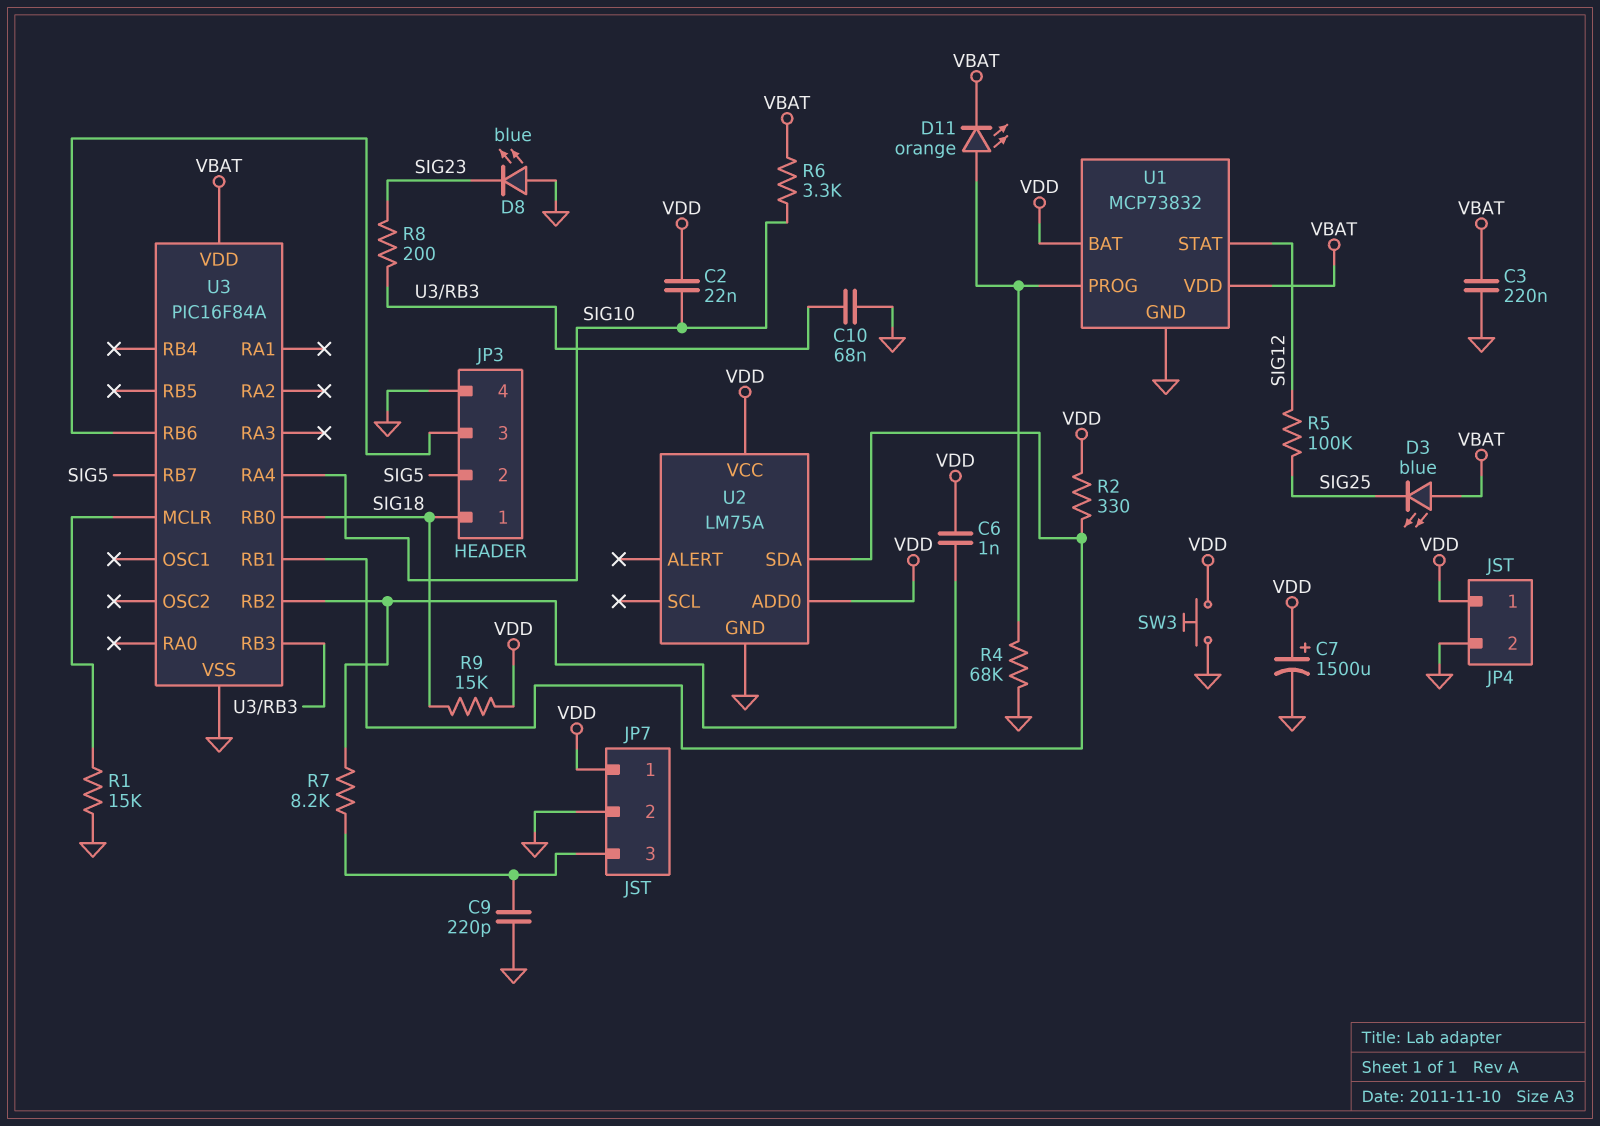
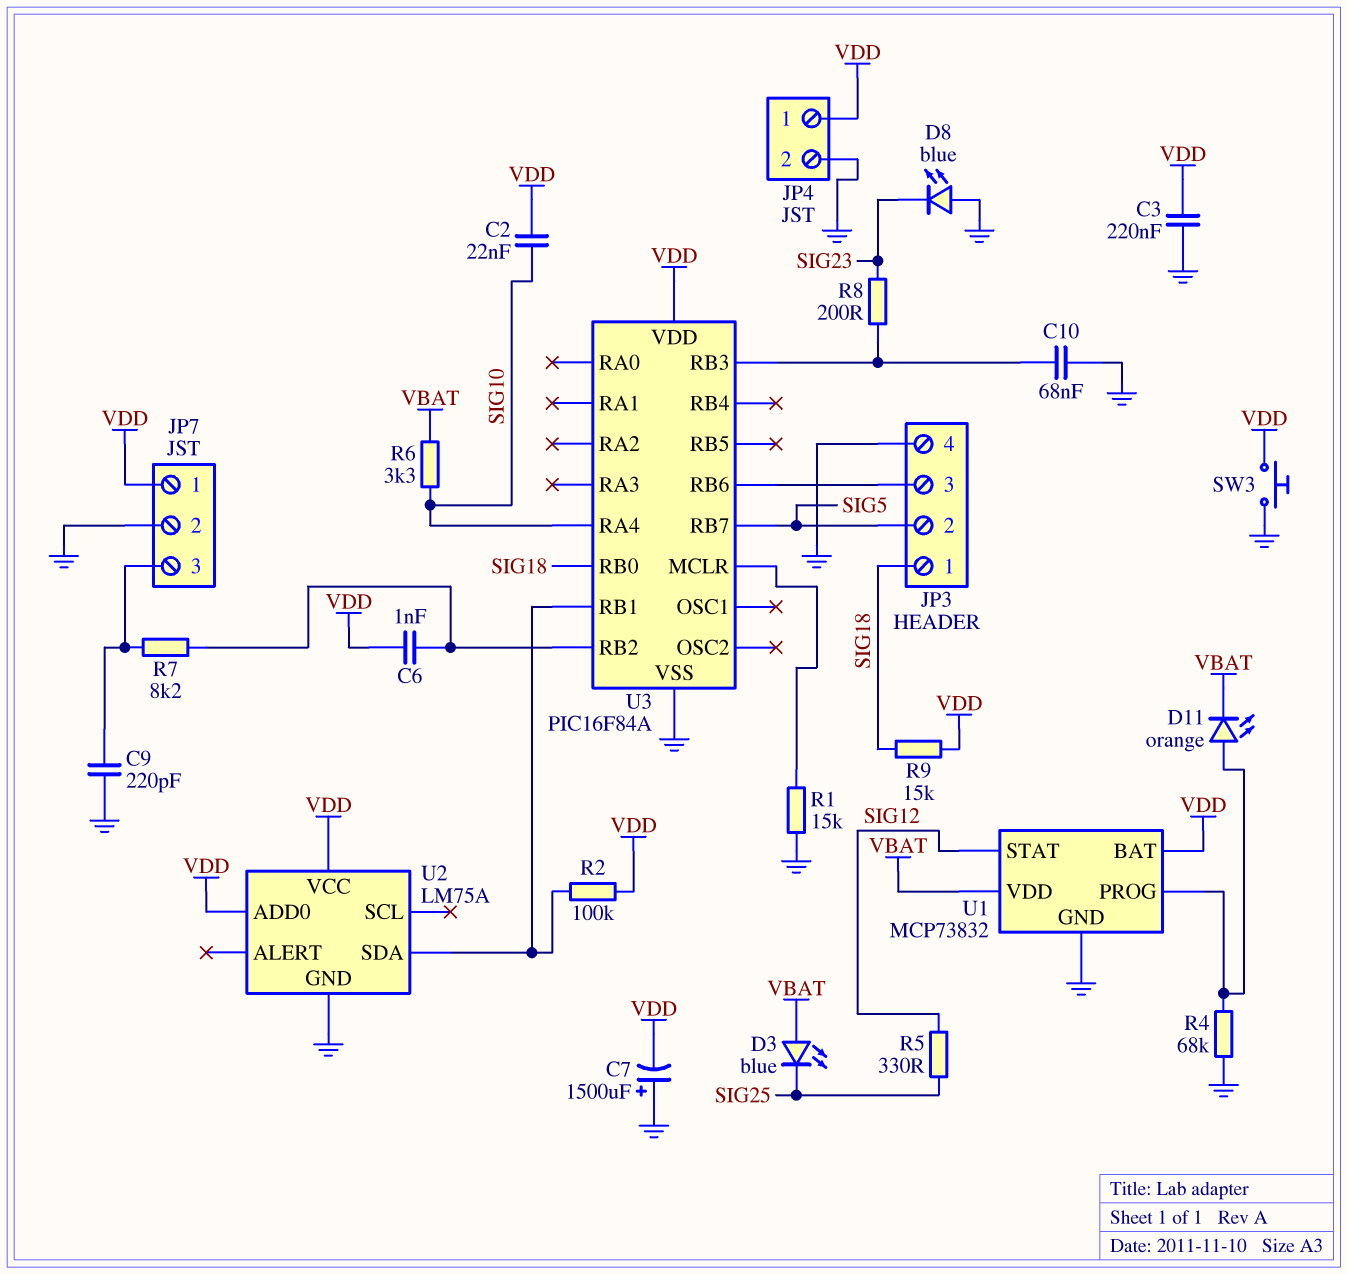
C3: 220nF (GND, VBAT) -> 220nF (GND, VDD)
C7: 1500uF (plus VDD, minus GND) -> 1500uF (plus GND, minus VDD)
R2: 330 (U2/SDA, VDD) -> 100k (U2/SDA, VDD)
R5: 100k (SIG12, SIG25) -> 330 (SIG12, SIG25)
U3 pin VDD: VBAT -> VDD

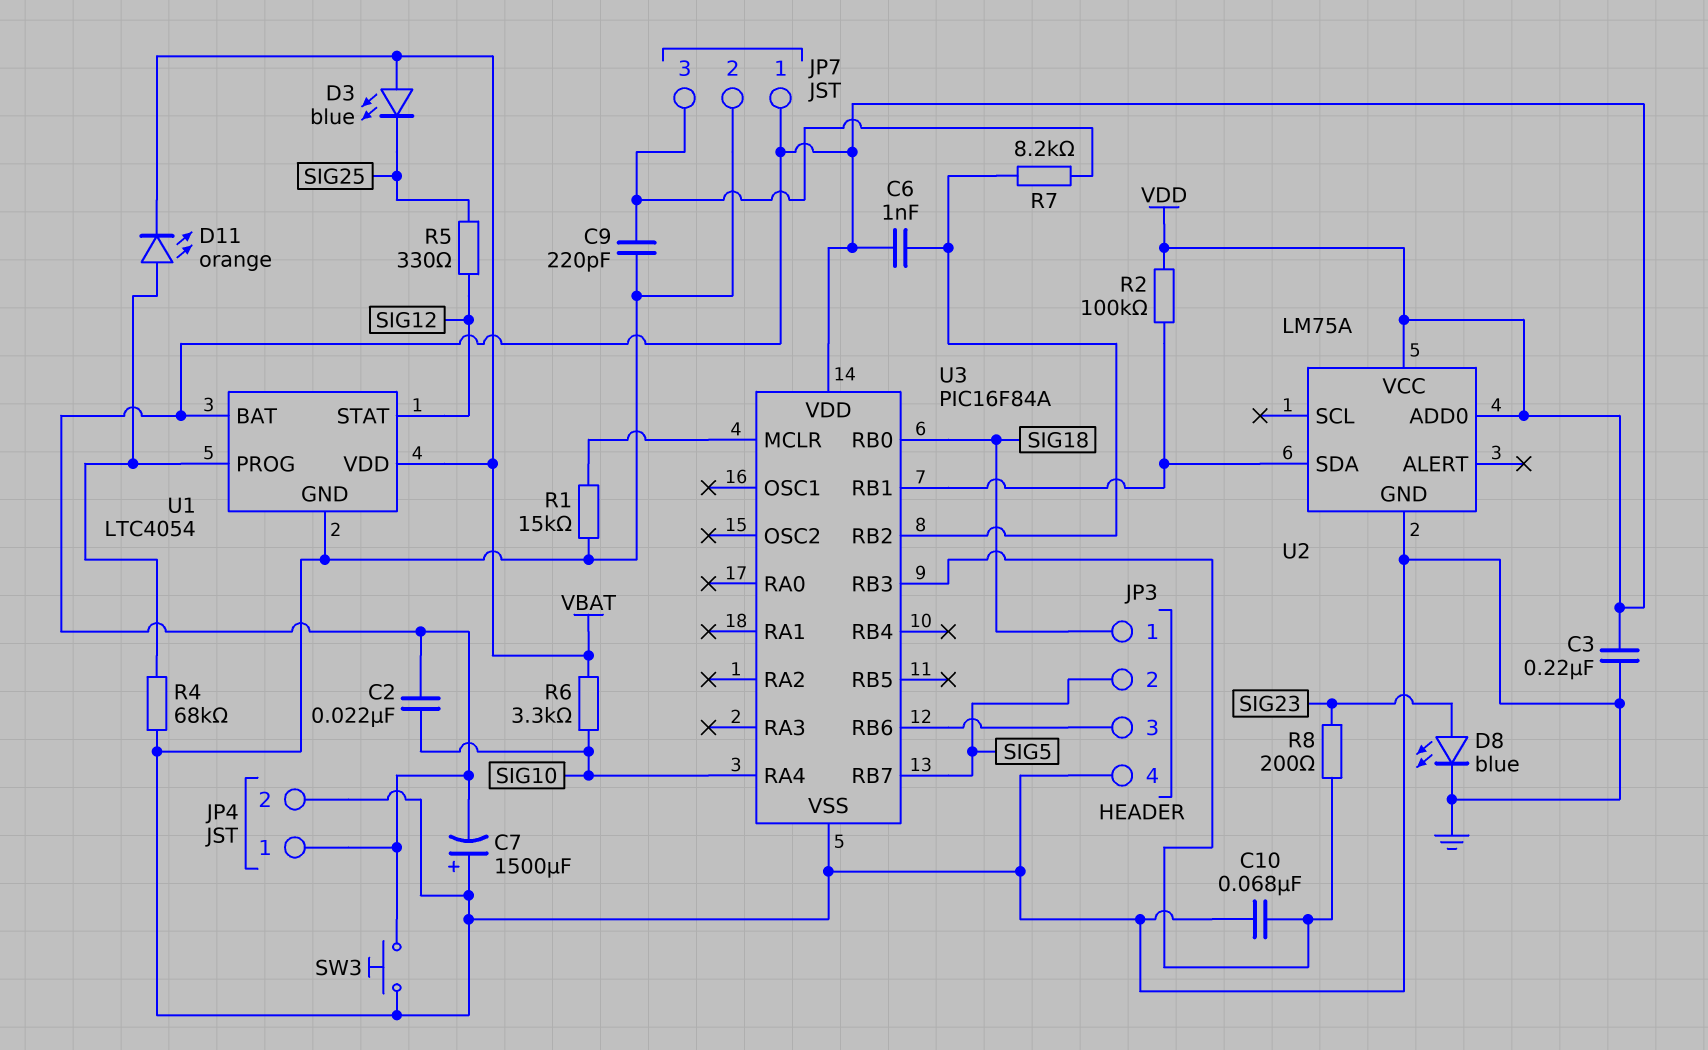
D8: LED blue (A GND, K SIG23) -> LED blue (A SIG23, K GND)
R9: 15k (SIG18, VDD) -> none
U1: MCP73832 -> LTC4054

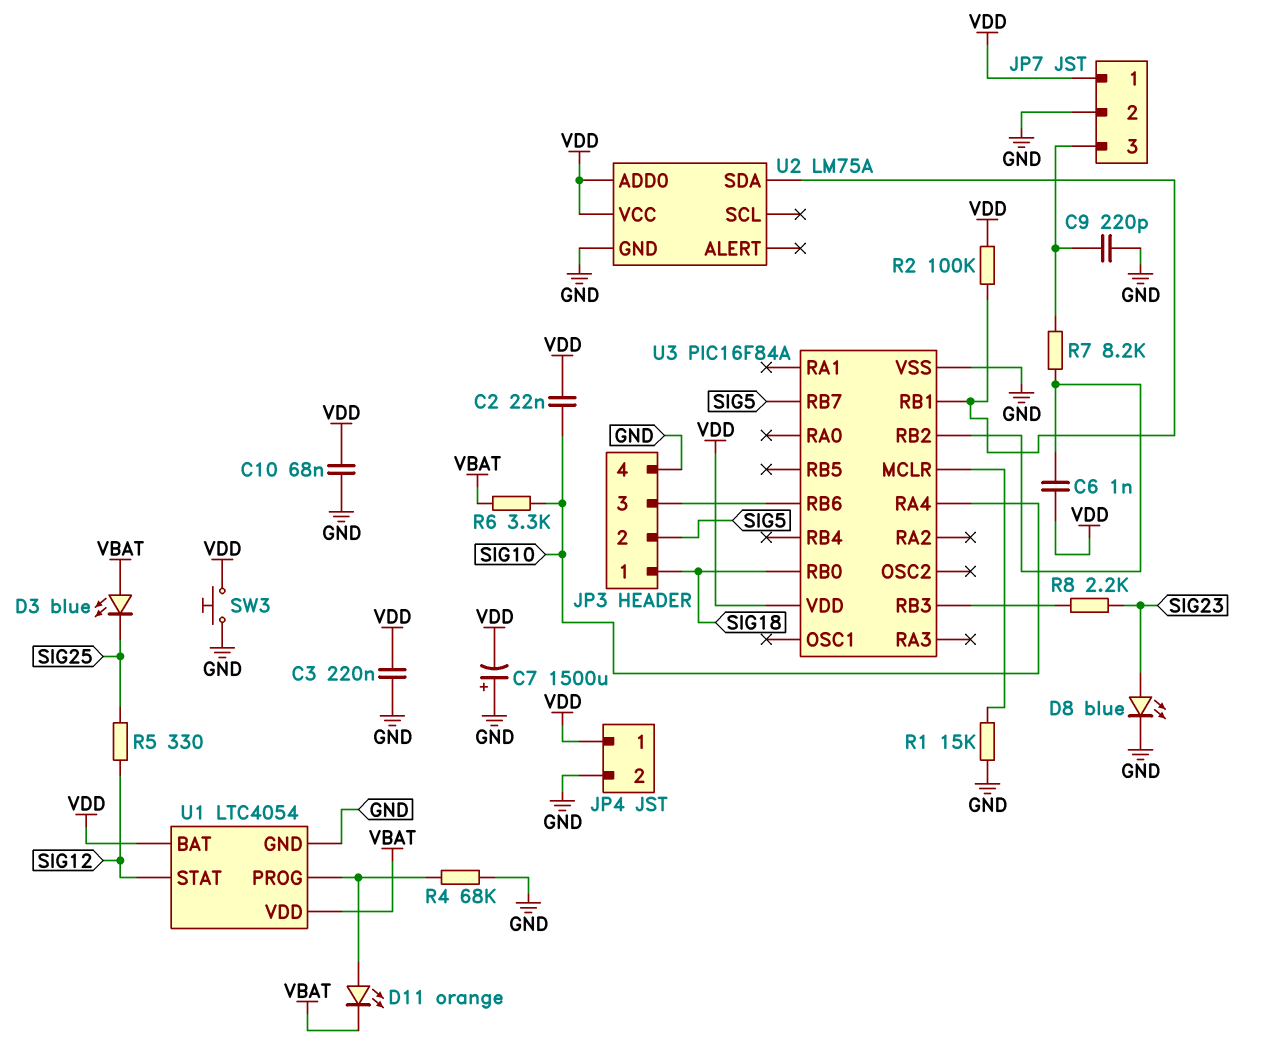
C10: 68nF (GND, U3/RB3) -> 68nF (GND, VDD)
R8: 200 (SIG23, U3/RB3) -> 2.2k (SIG23, U3/RB3)

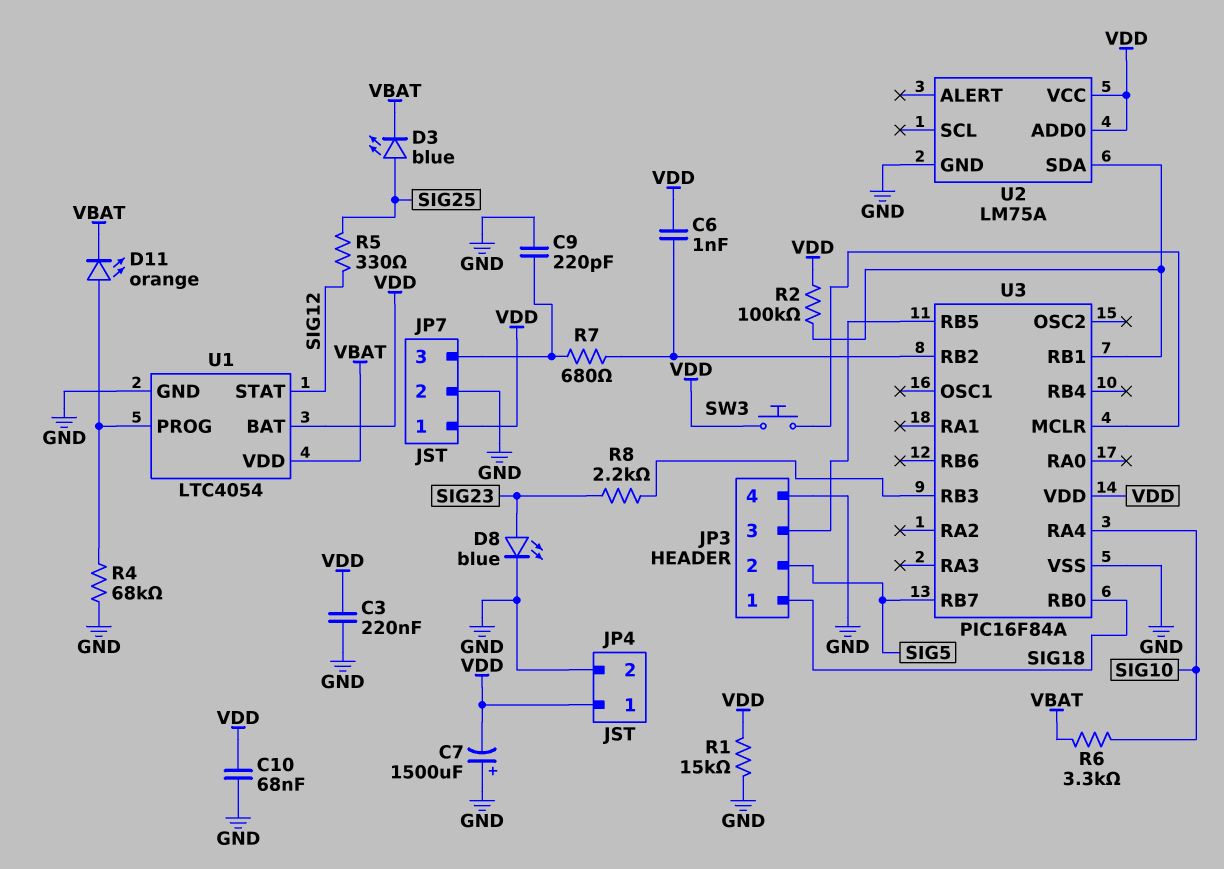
C2: 22nF (SIG10, VDD) -> none
D3: LED blue (A VBAT, K SIG25) -> LED blue (A SIG25, K VBAT)
R1: 15k (GND, U3/MCLR) -> 15k (GND, VDD)
R7: 8.2k (JP7/3, U3/RB2) -> 680 (JP7/3, U3/RB2)
SW3: button (GND, VDD) -> button (U3/MCLR, VDD)
U3 pin RB5: none -> JP3/3
U3 pin RB6: JP3/3 -> none

